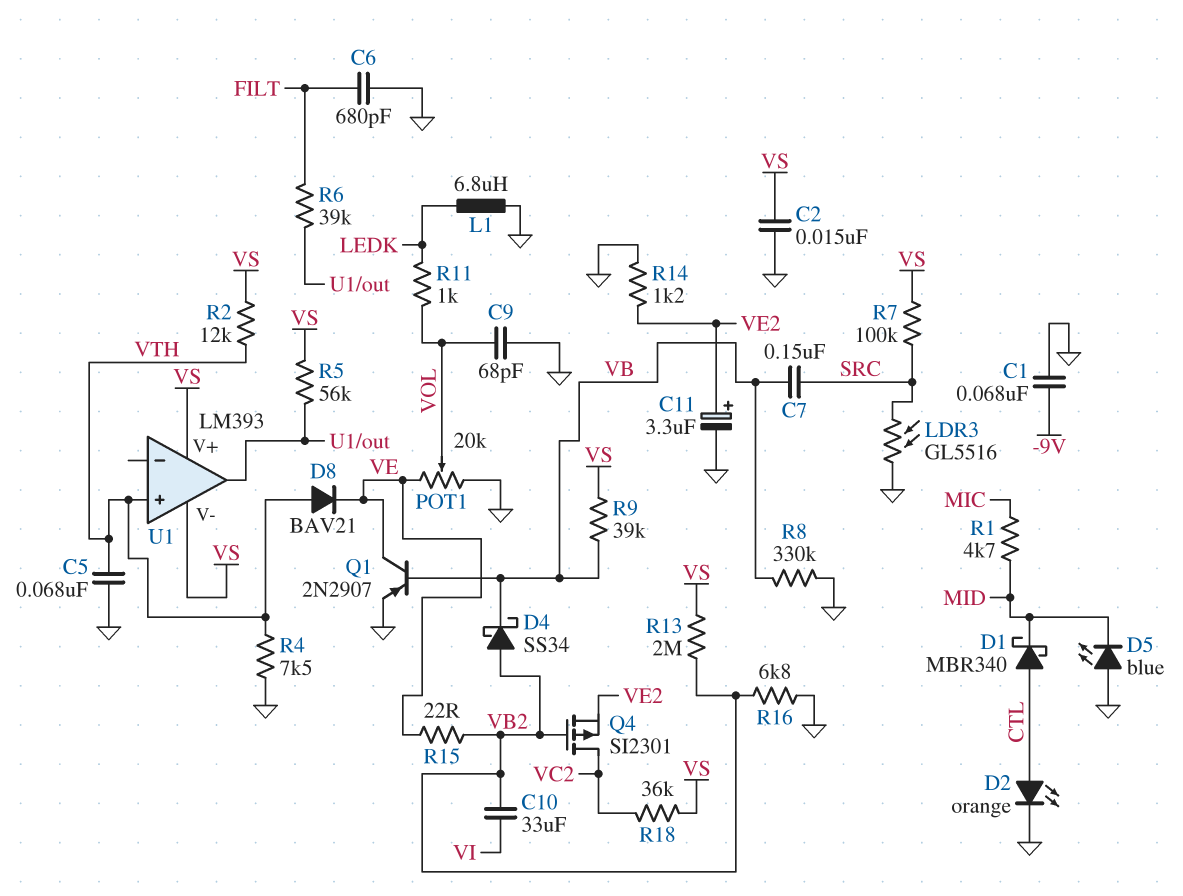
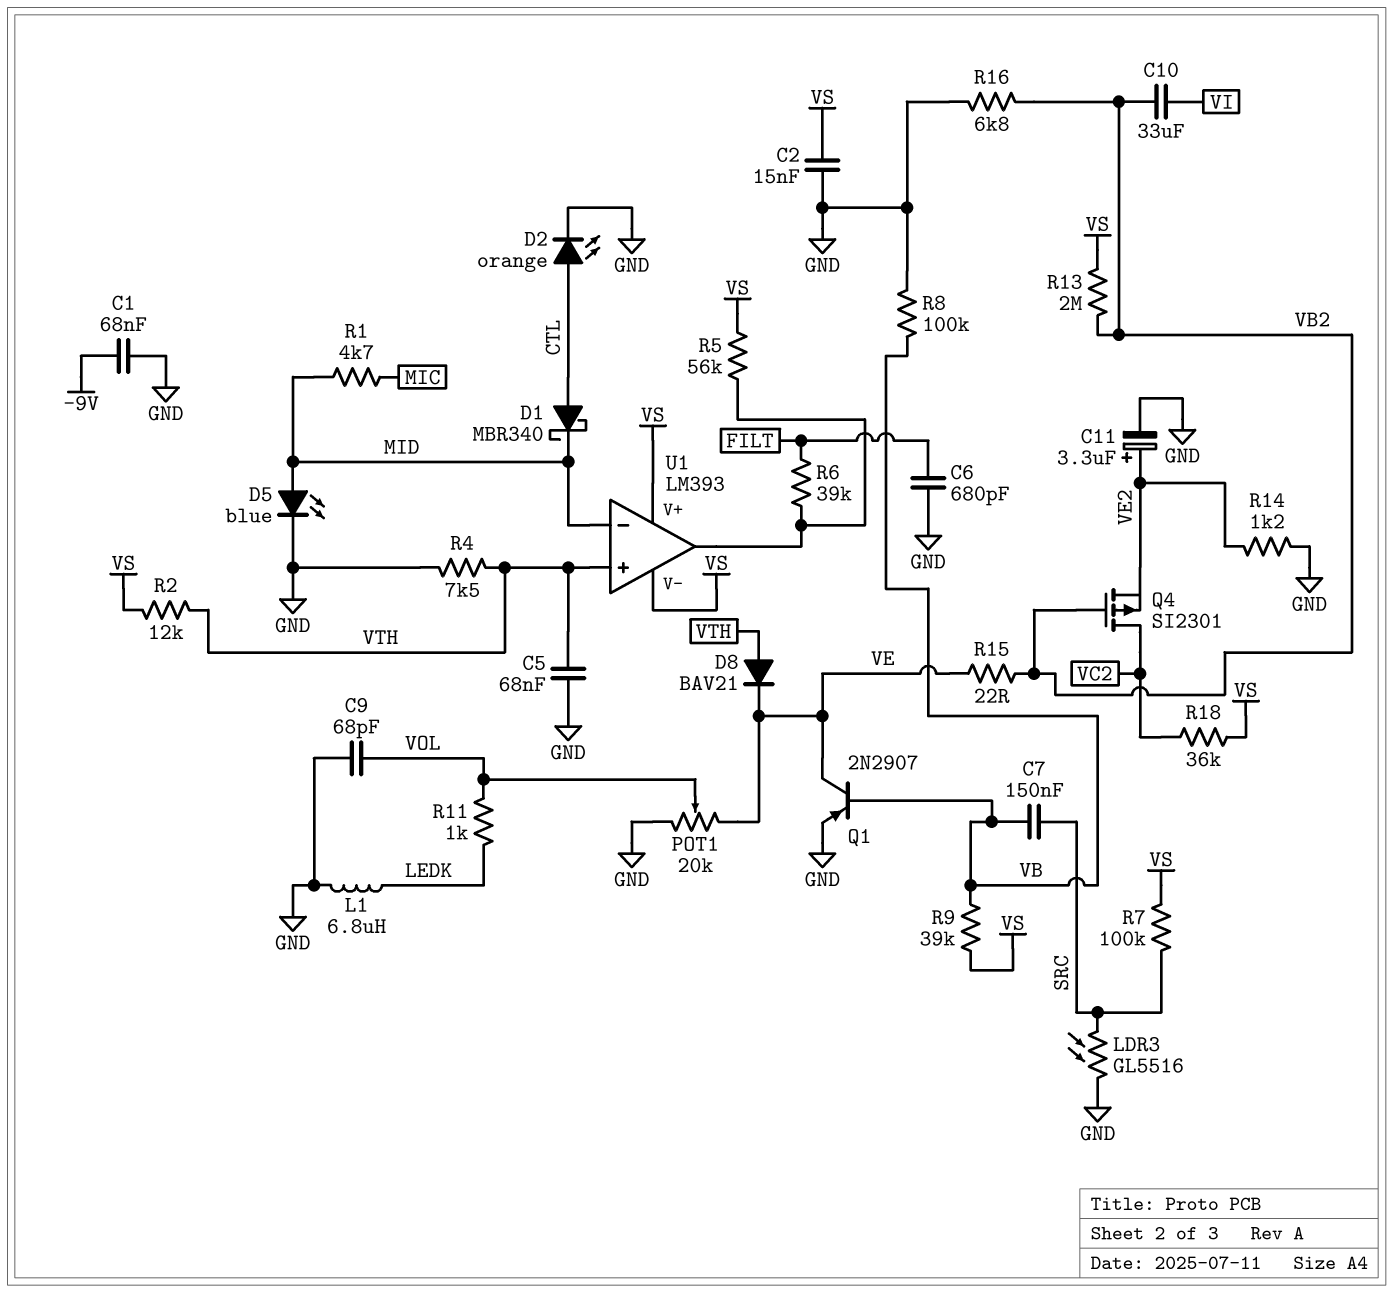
D4: schottky SS34 (A VB2, K VB) -> none
D5: LED blue (A GND, K MID) -> LED blue (A MID, K GND)
R8: 330k (GND, VB) -> 100k (GND, VB)
U1 pin in-: none -> MID

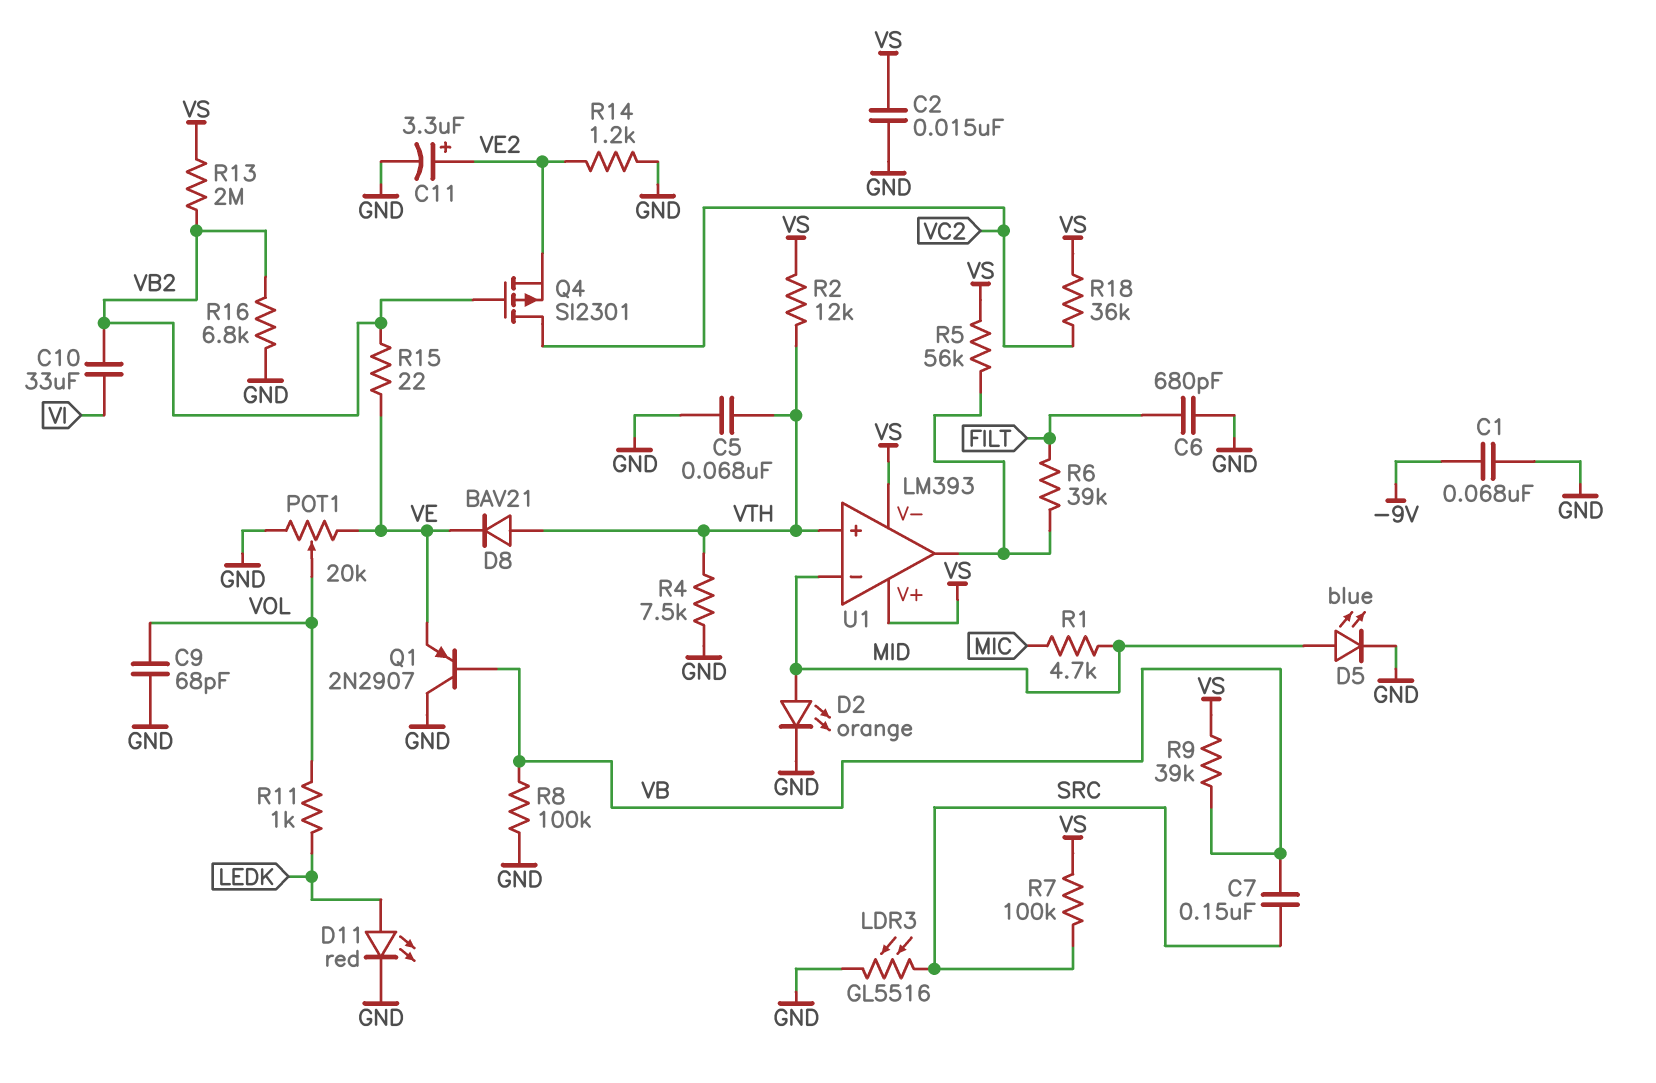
D1: schottky MBR340 (A CTL, K MID) -> none
D2: LED orange (A CTL, K GND) -> LED orange (A MID, K GND)
D11: none -> LED red (A LEDK, K GND)
L1: 6.8uH (GND, LEDK) -> none
Q1: PNP 2N2907 (B VB, C VE, E GND) -> PNP 2N2907 (B VB, C GND, E VE)

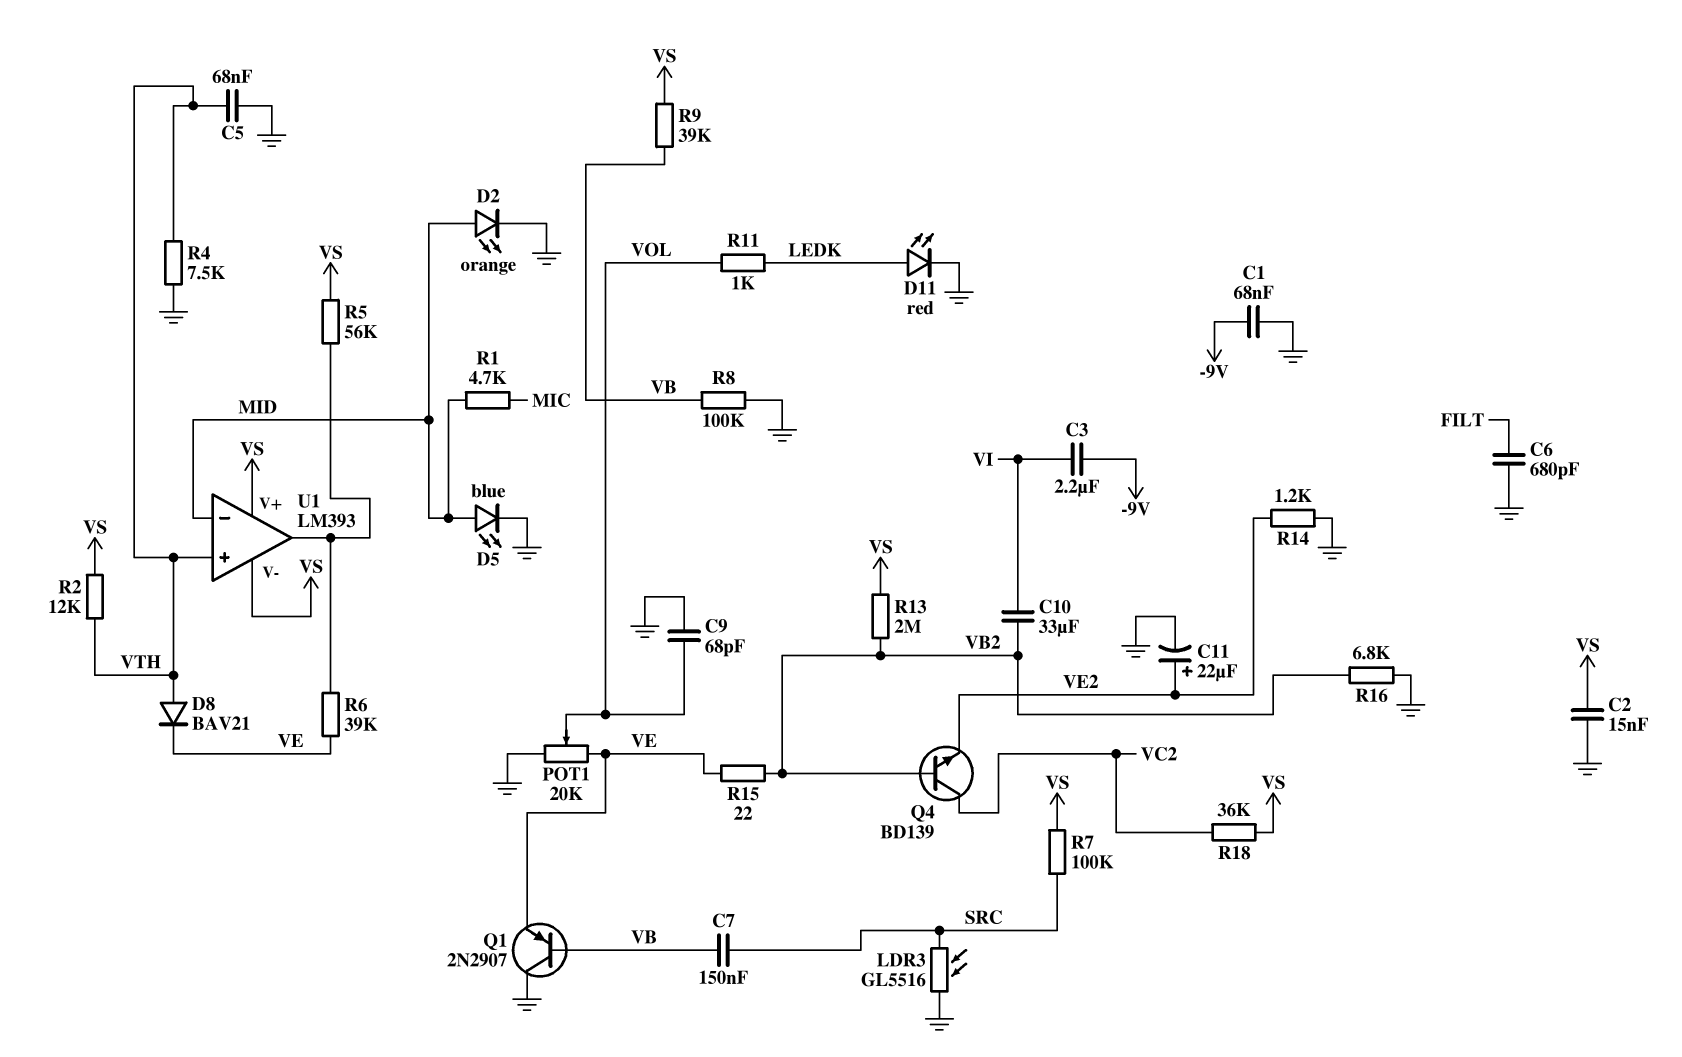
C3: none -> 2.2uF (-9V, VI)
C11: 3.3uF (plus VE2, minus GND) -> 22uF (plus VE2, minus GND)
Q4: PMOS SI2301 (G VB2, D VC2, S VE2) -> NPN BD139 (B VB2, C VC2, E VE2)
R6: 39k (FILT, U1/out) -> 39k (U1/out, VE)

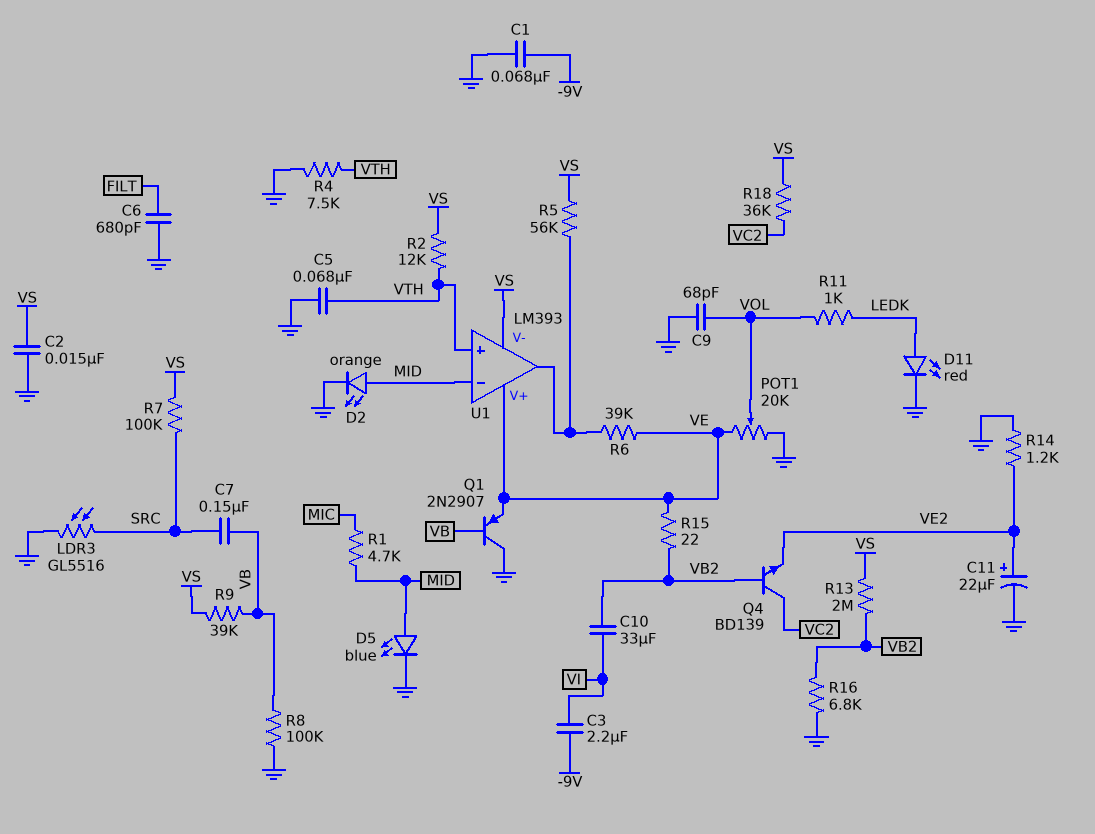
D8: diode BAV21 (A VTH, K VE) -> none
U1 pin V+: VS -> VE

